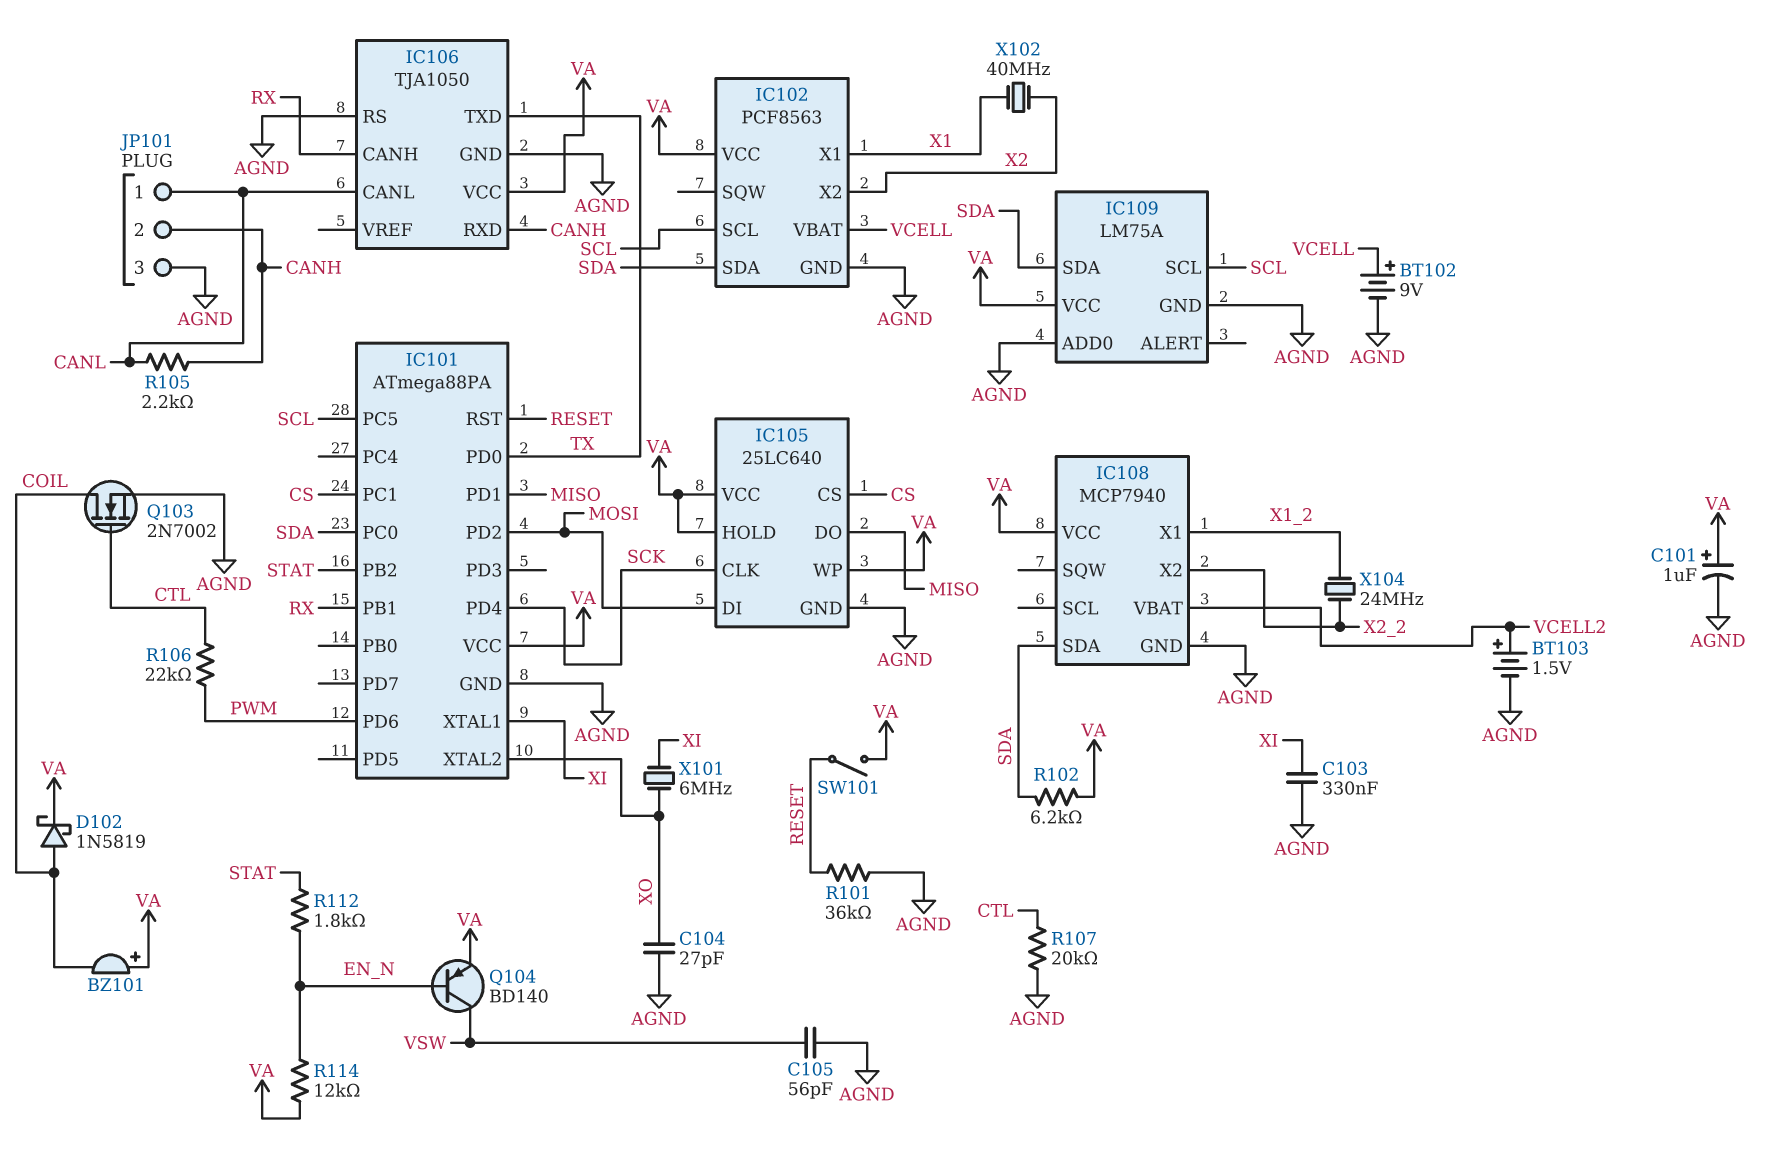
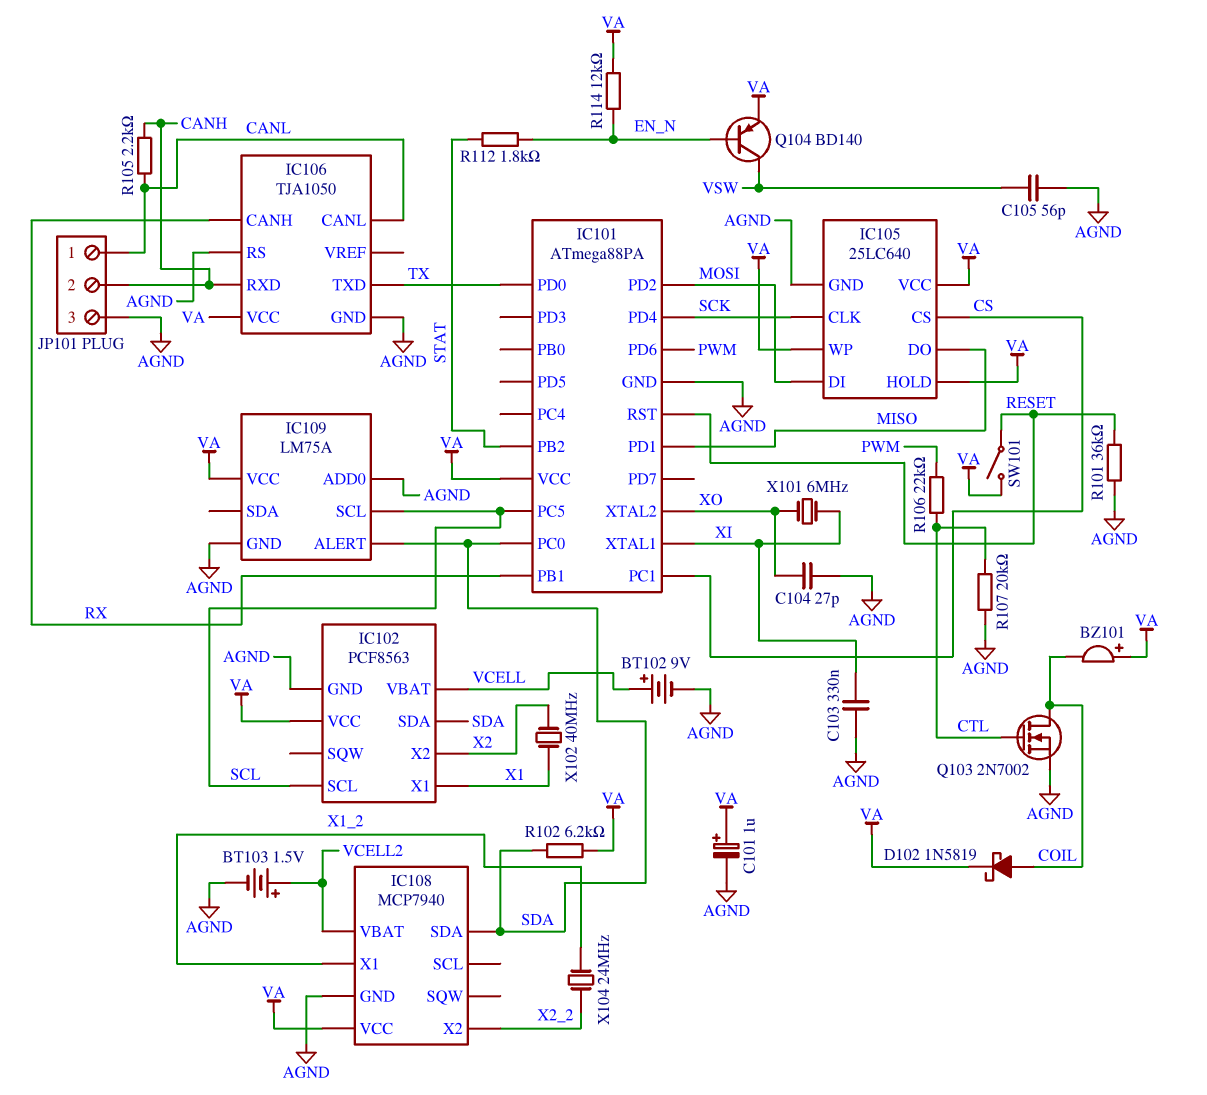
IC109 pin ALERT: none -> SDA
IC109 pin SDA: SDA -> none

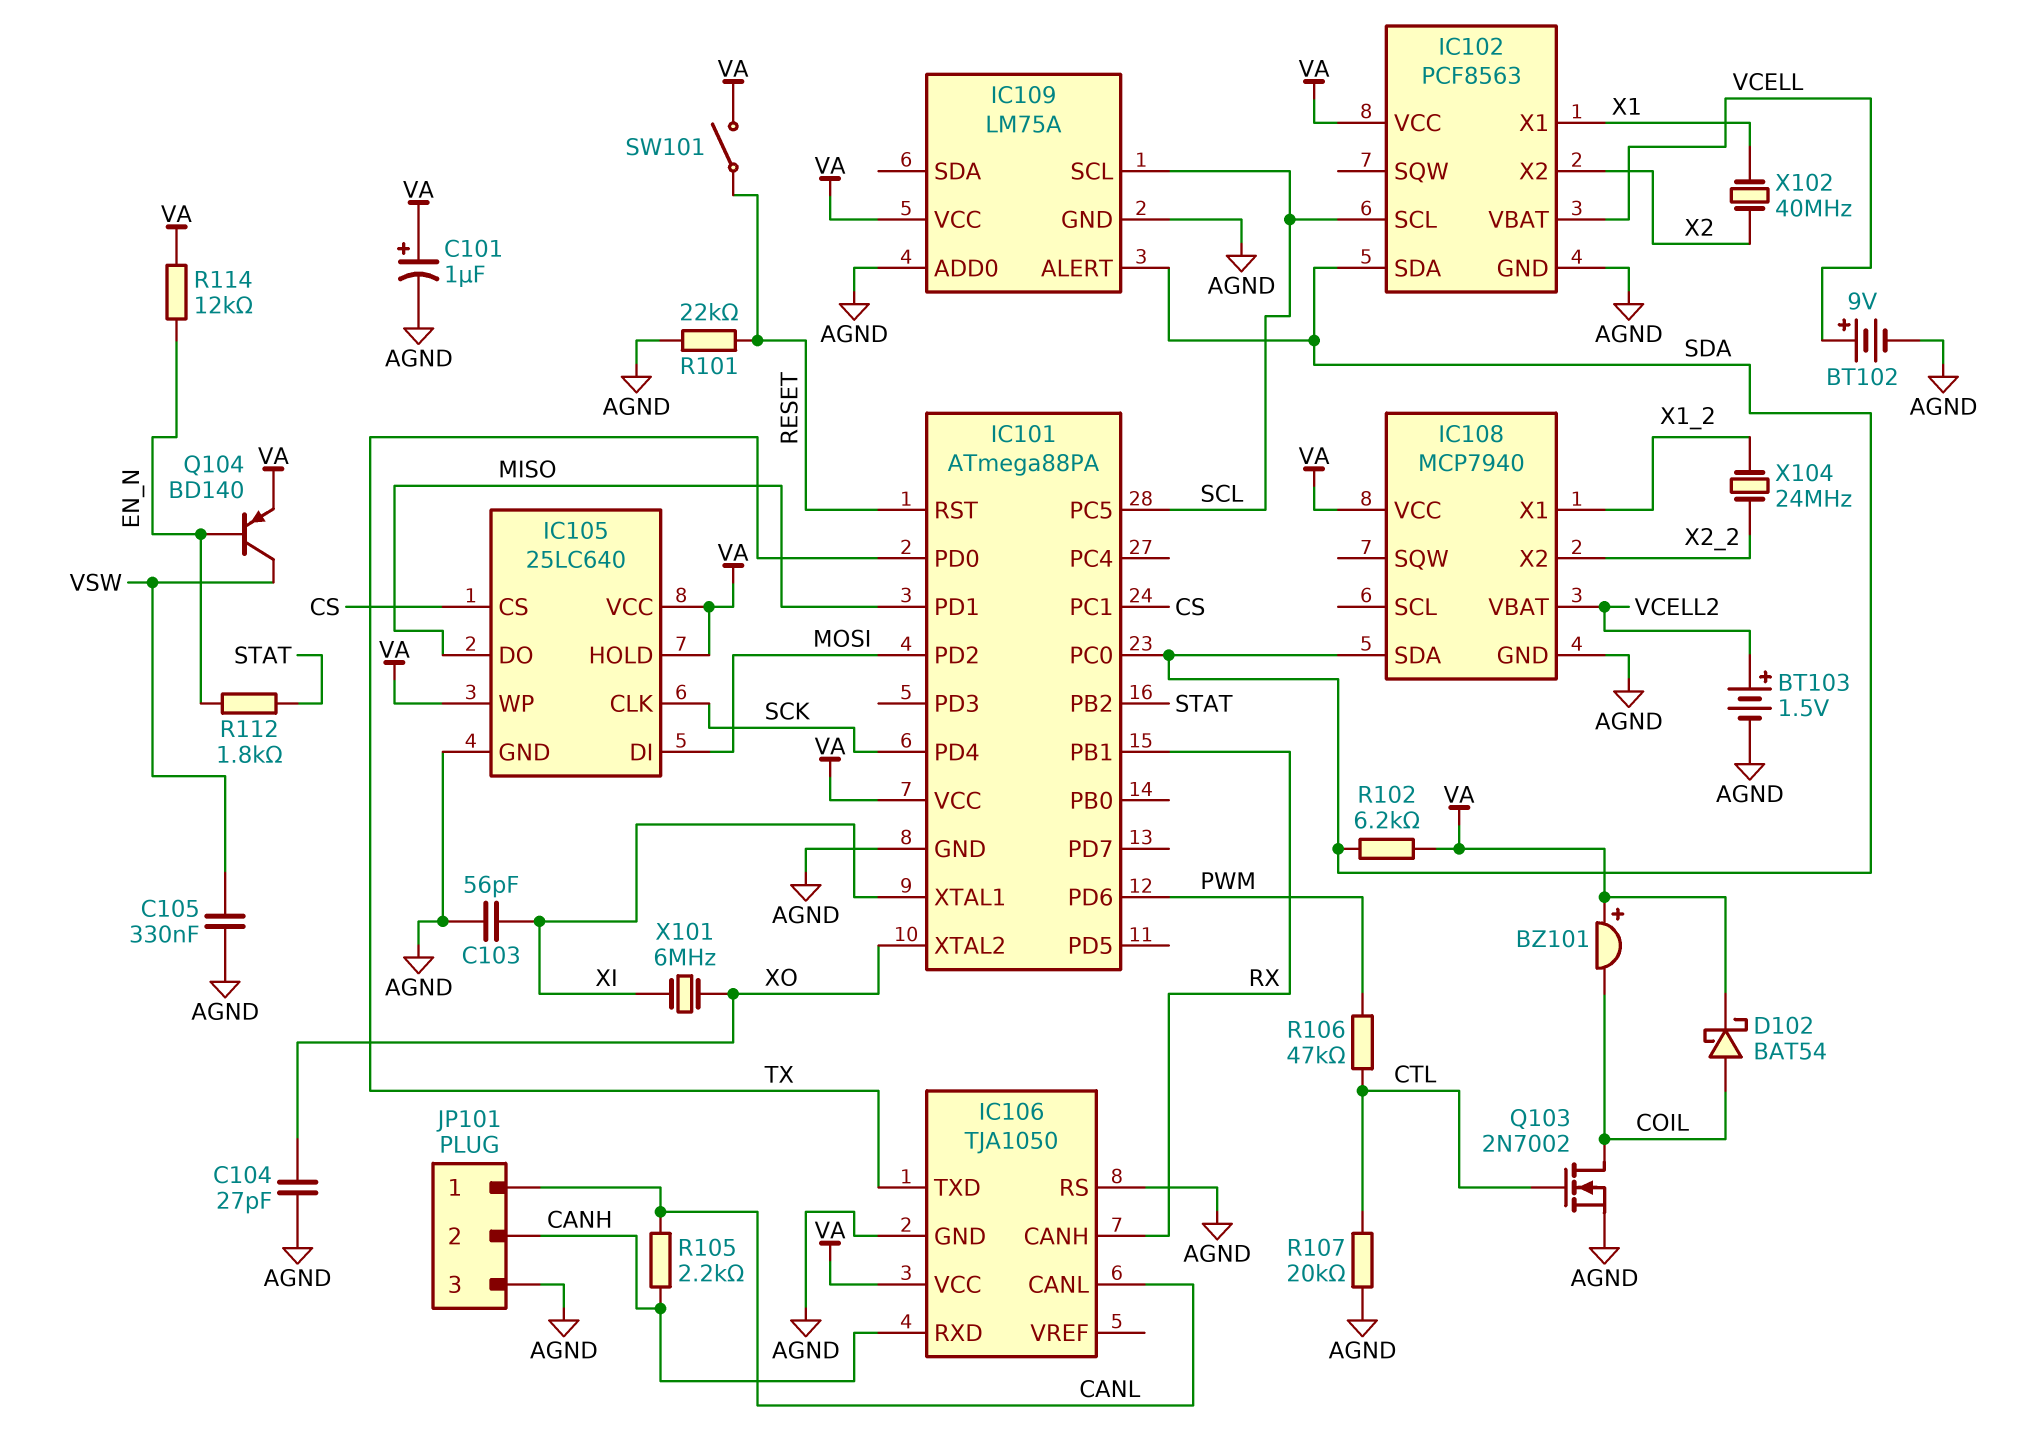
C103: 330nF (AGND, XI) -> 56pF (AGND, XI)
C105: 56pF (AGND, VSW) -> 330nF (AGND, VSW)
D102: schottky 1N5819 (A COIL, K VA) -> schottky BAT54 (A COIL, K VA)
R101: 36k (AGND, RESET) -> 22k (AGND, RESET)
R106: 22k (CTL, PWM) -> 47k (CTL, PWM)

